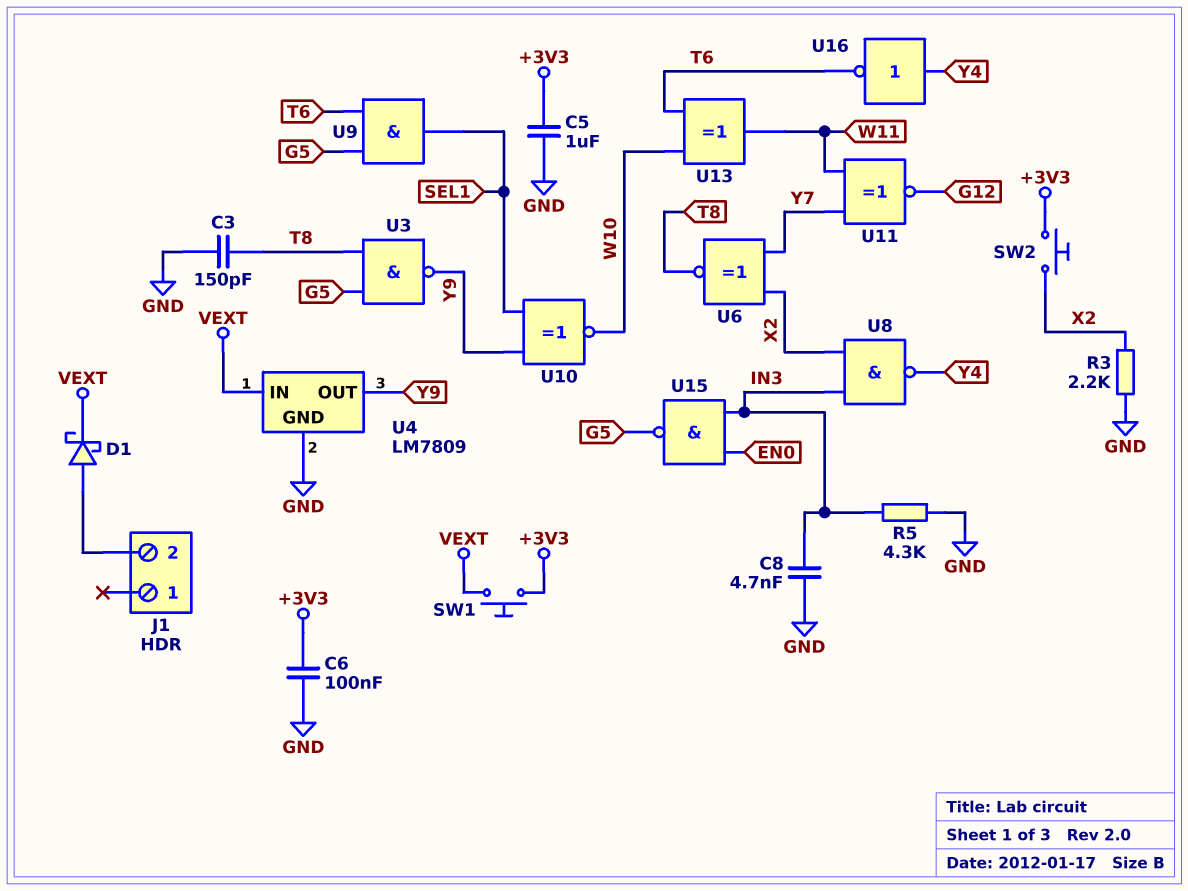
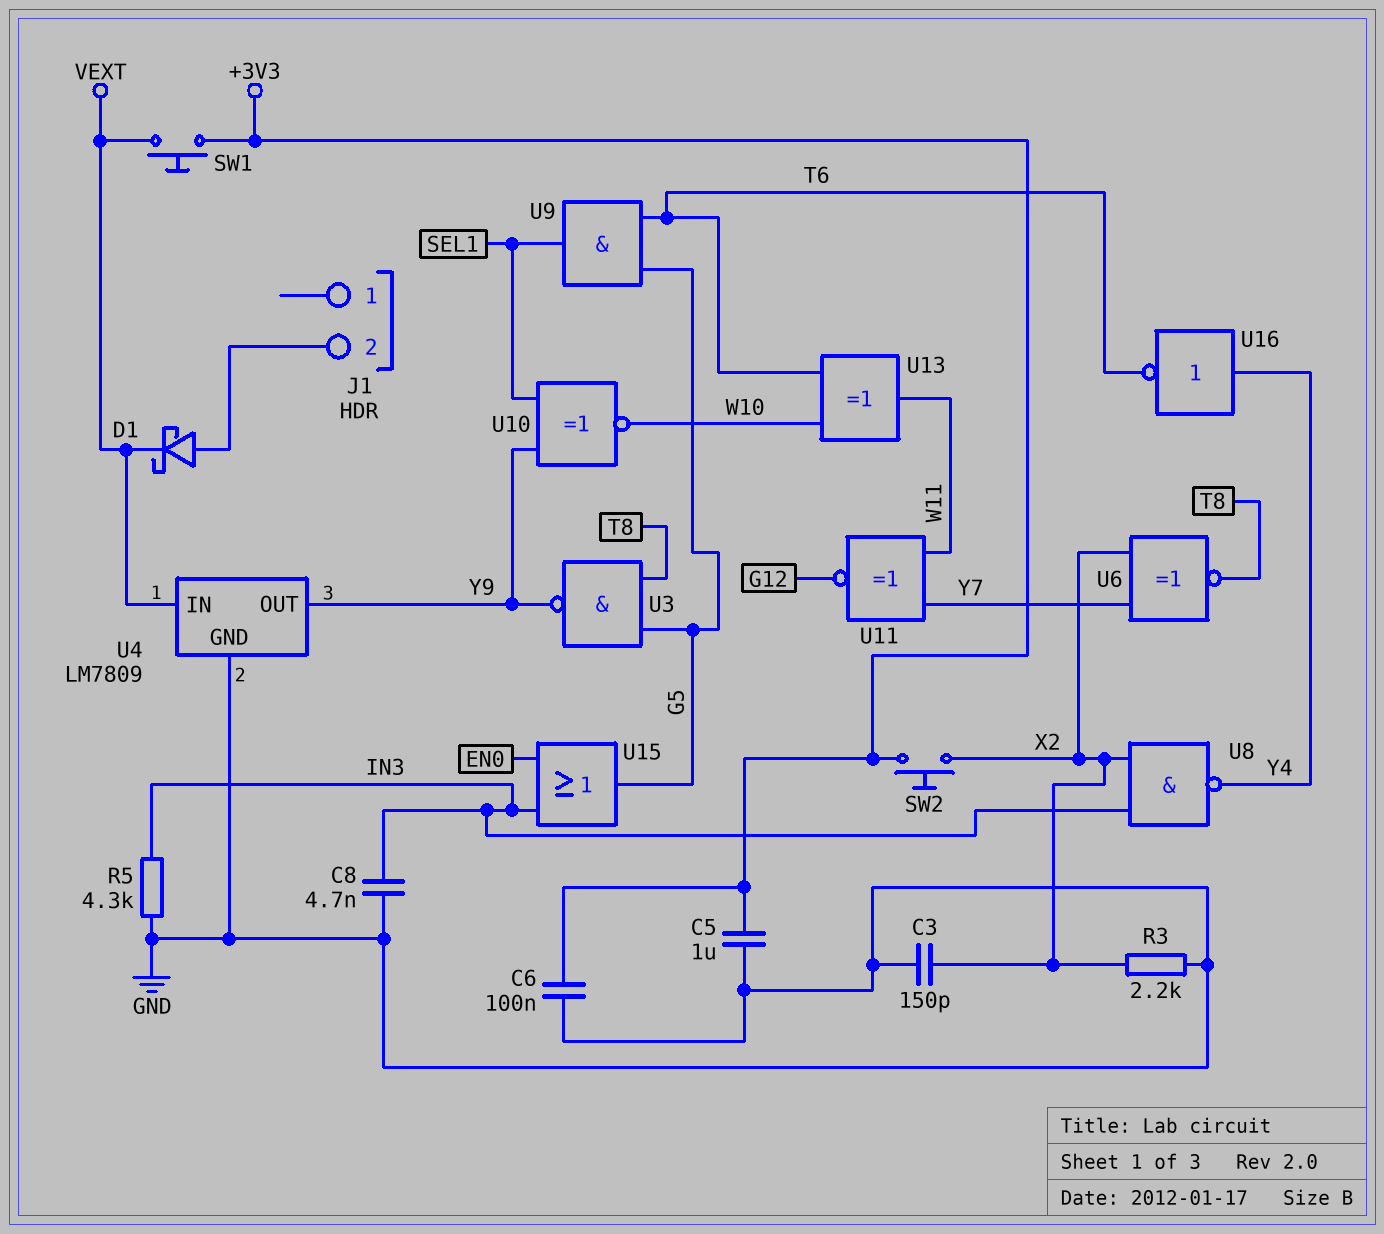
C3: 150pF (GND, T8) -> 150pF (GND, X2)
U15: NAND (in EN0, in IN3, out G5) -> OR (in EN0, in IN3, out G5)

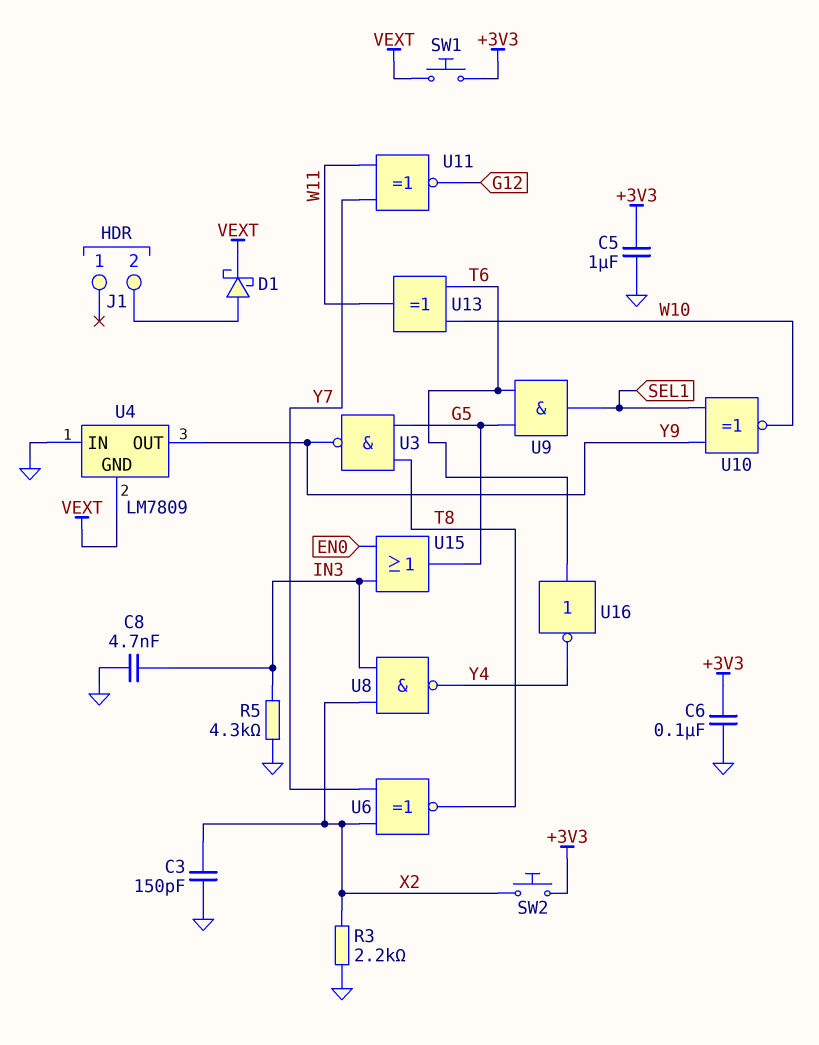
U4 pin GND: GND -> VEXT
U4 pin IN: VEXT -> GND
U16: NOT (in Y4, out T6) -> NOT (in T6, out Y4)

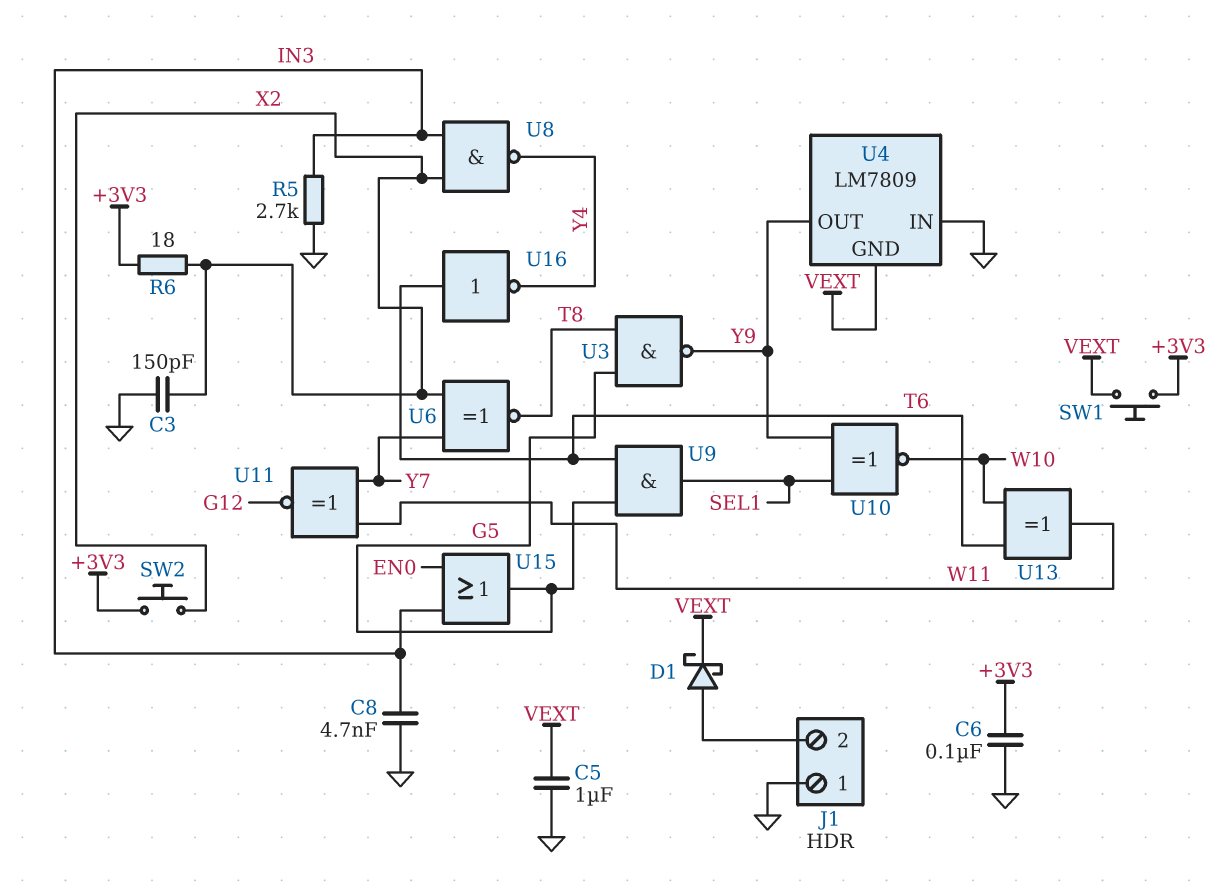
C5: 1uF (+3V3, GND) -> 1uF (GND, VEXT)
J1 pin 1: none -> GND
R3: 2.2k (GND, X2) -> none
R5: 4.3k (GND, IN3) -> 2.7k (GND, IN3)
R6: none -> 18 (+3V3, X2)

